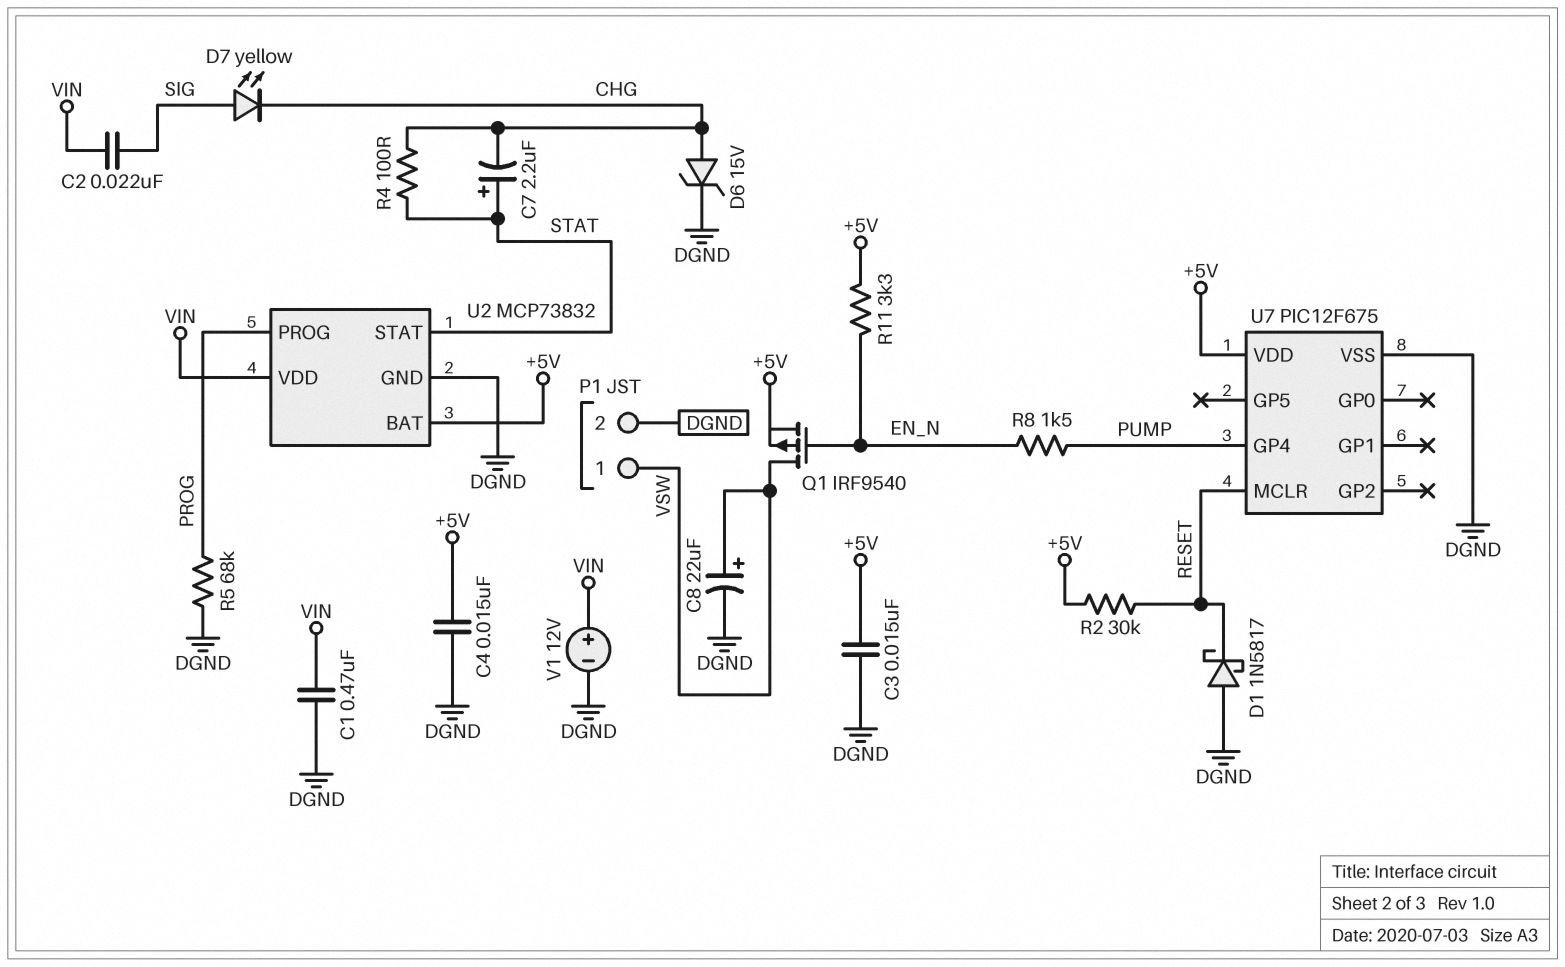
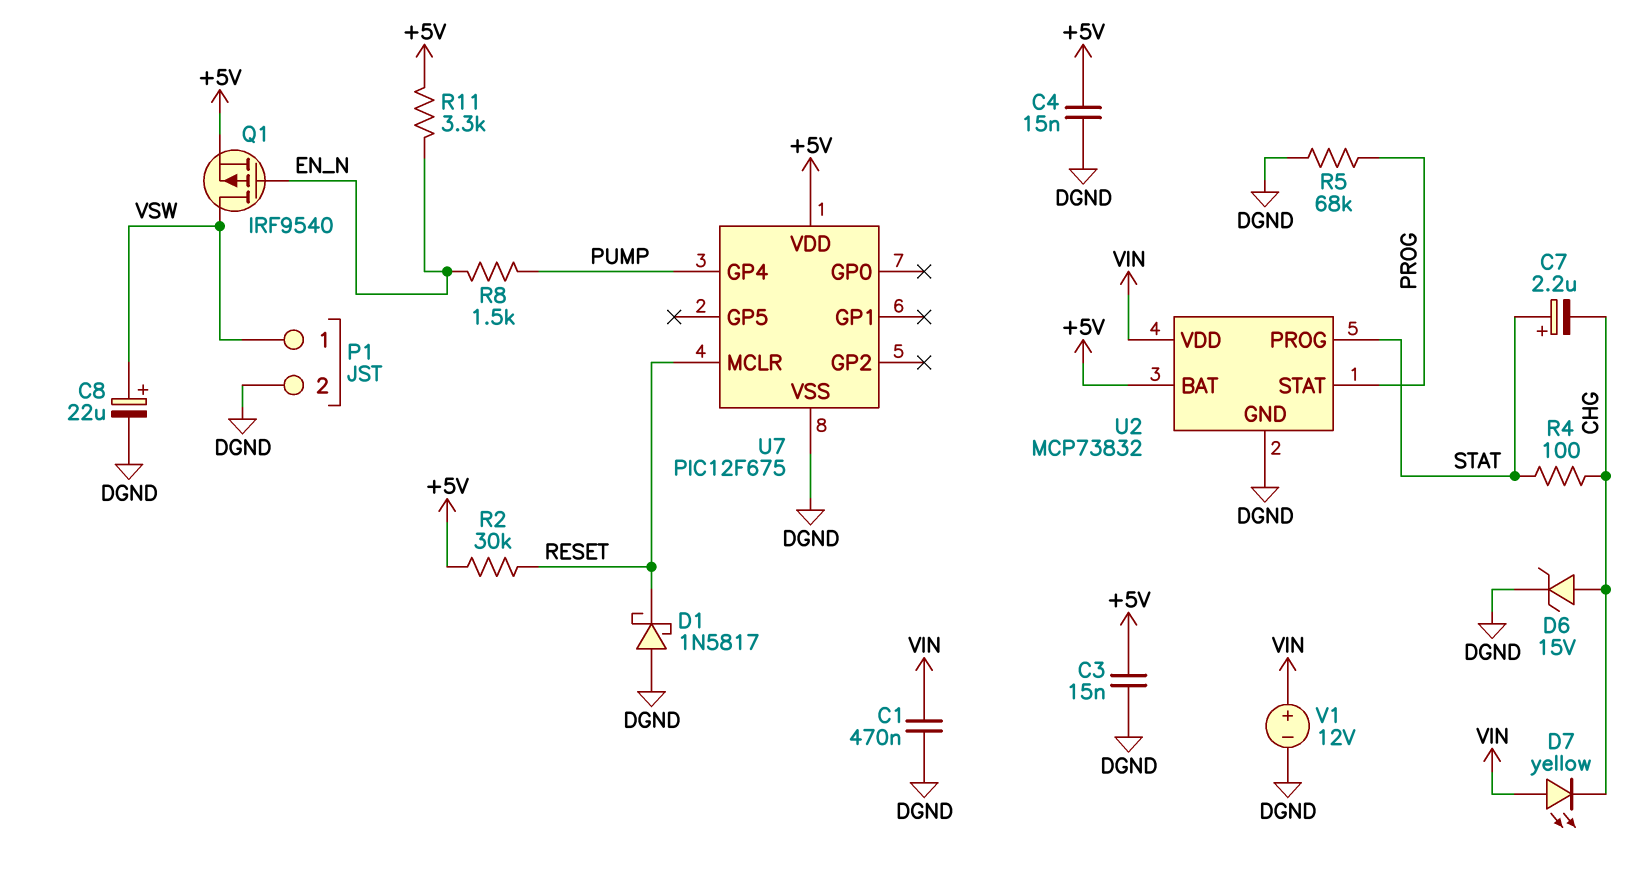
C2: 22nF (SIG, VIN) -> none
D7: LED yellow (A SIG, K CHG) -> LED yellow (A VIN, K CHG)
U2 pin PROG: PROG -> STAT
U2 pin STAT: STAT -> PROG

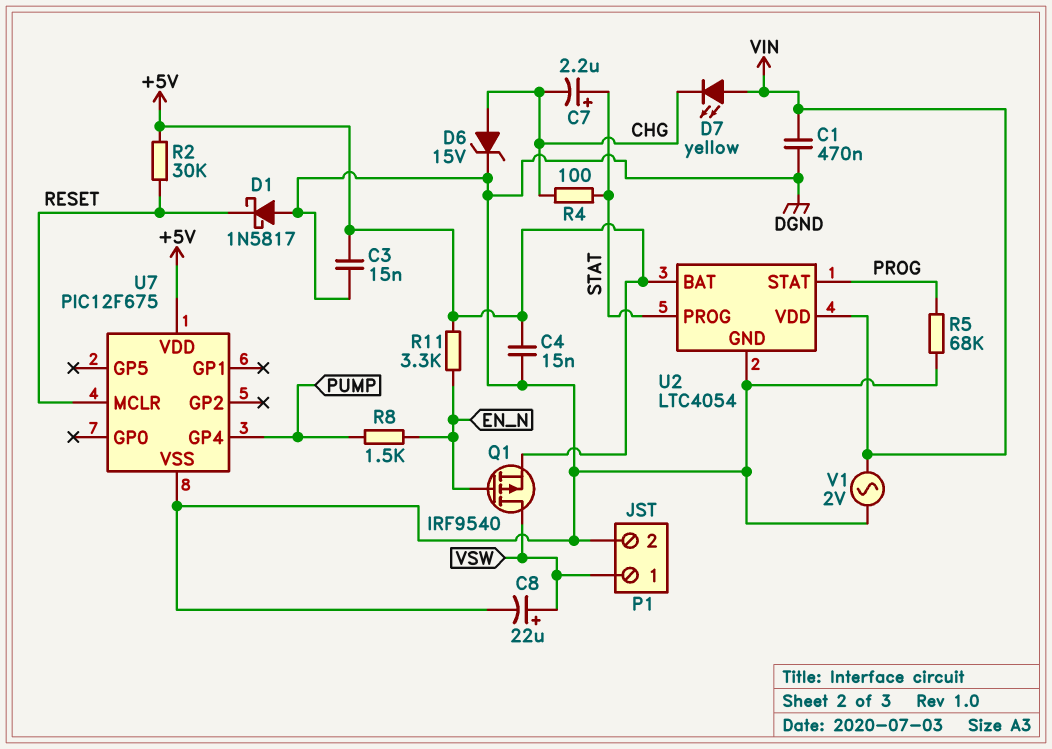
U2: MCP73832 -> LTC4054
V1: 12V (plus VIN, minus DGND) -> AC 2V (DGND, VIN)

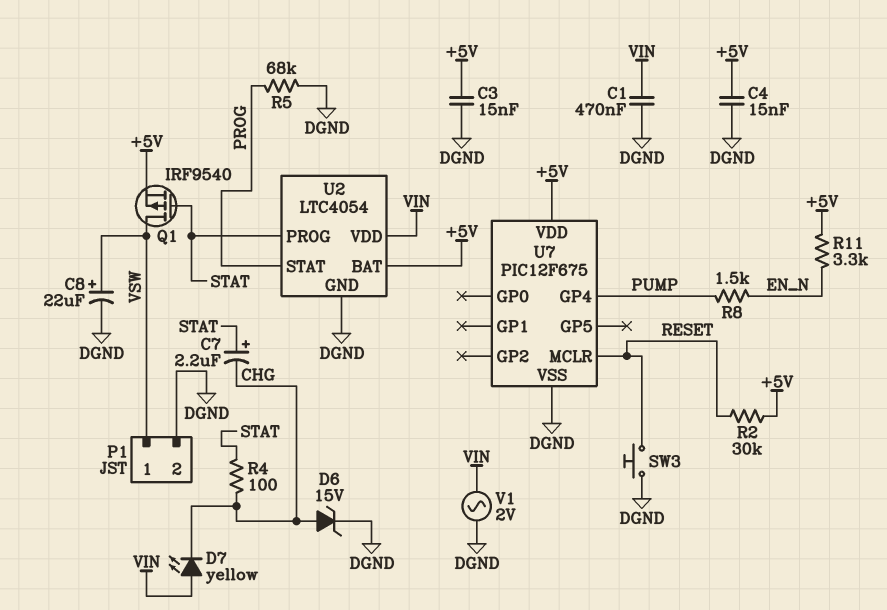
D1: schottky 1N5817 (A DGND, K RESET) -> none
Q1: PMOS IRF9540 (G EN_N, D VSW, S +5V) -> PMOS IRF9540 (G STAT, D VSW, S +5V)
SW3: none -> button (DGND, RESET)

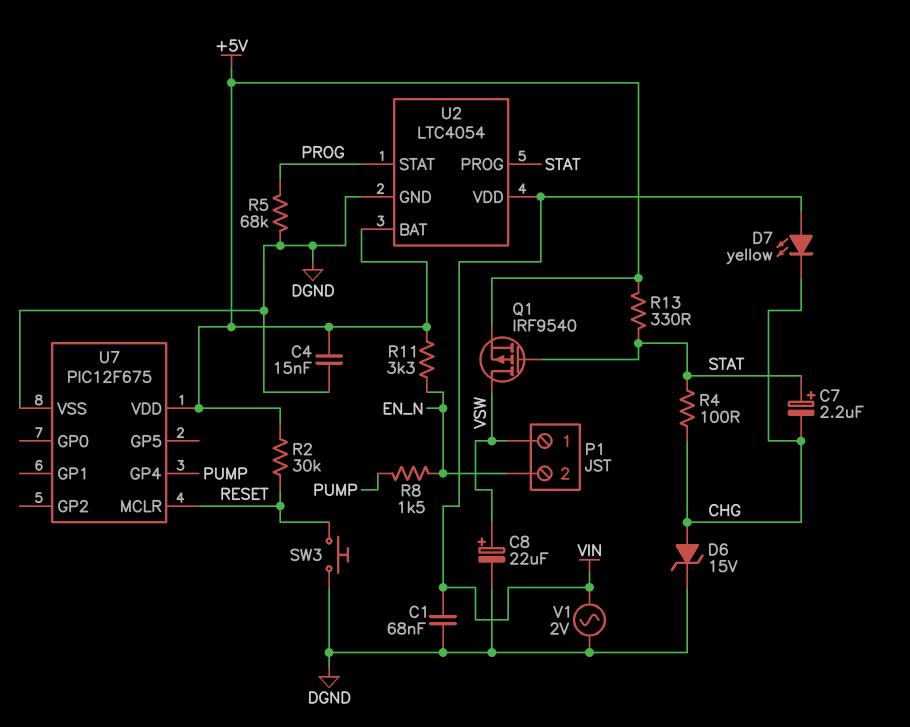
C1: 470nF (DGND, VIN) -> 68nF (DGND, VIN)
C3: 15nF (+5V, DGND) -> none
P1 pin 2: DGND -> EN_N
R13: none -> 330 (+5V, STAT)

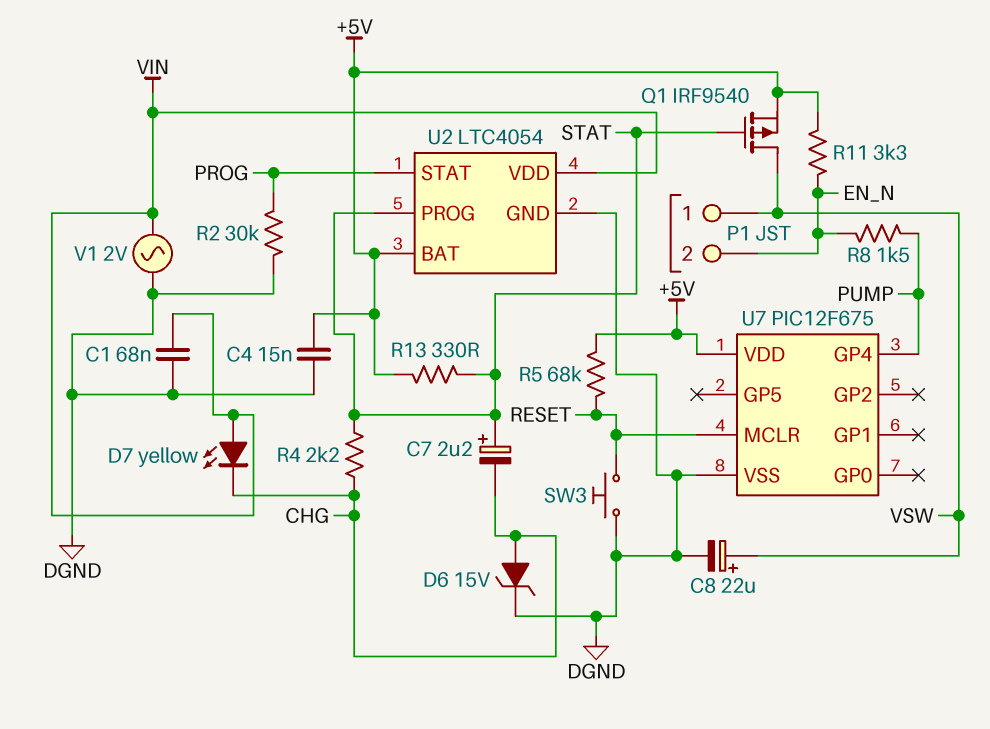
R2: 30k (+5V, RESET) -> 30k (DGND, PROG)
R4: 100 (CHG, STAT) -> 2.2k (CHG, STAT)
R5: 68k (DGND, PROG) -> 68k (+5V, RESET)

